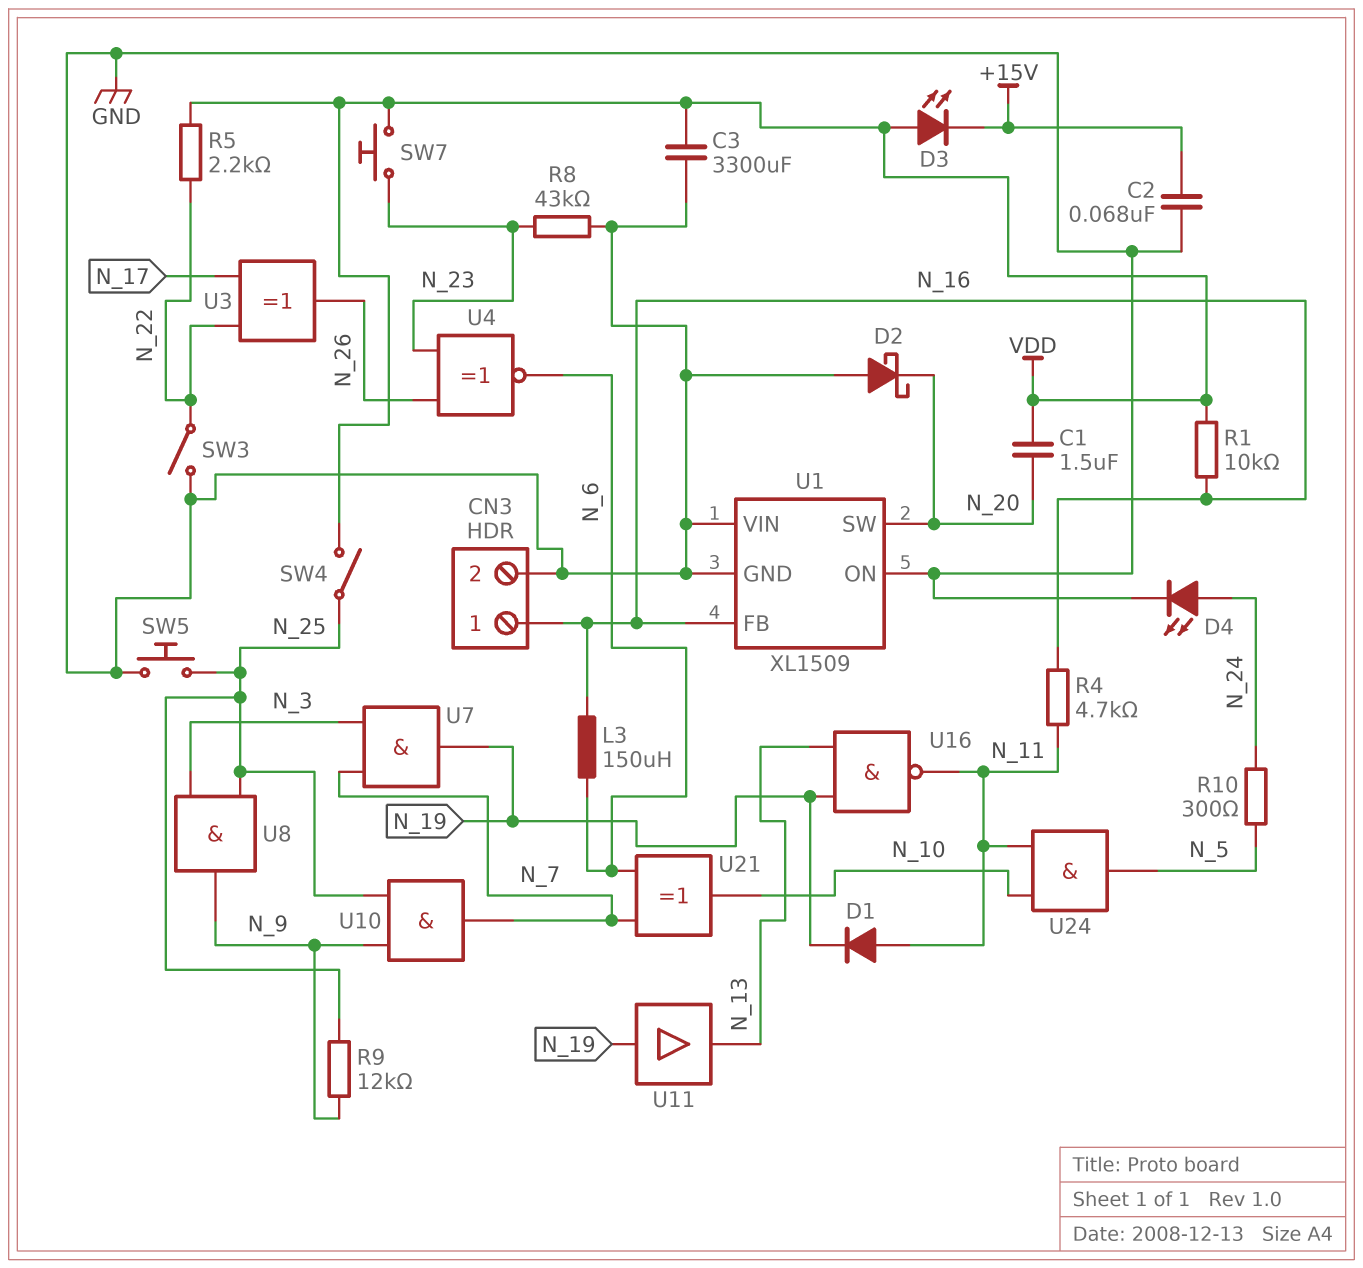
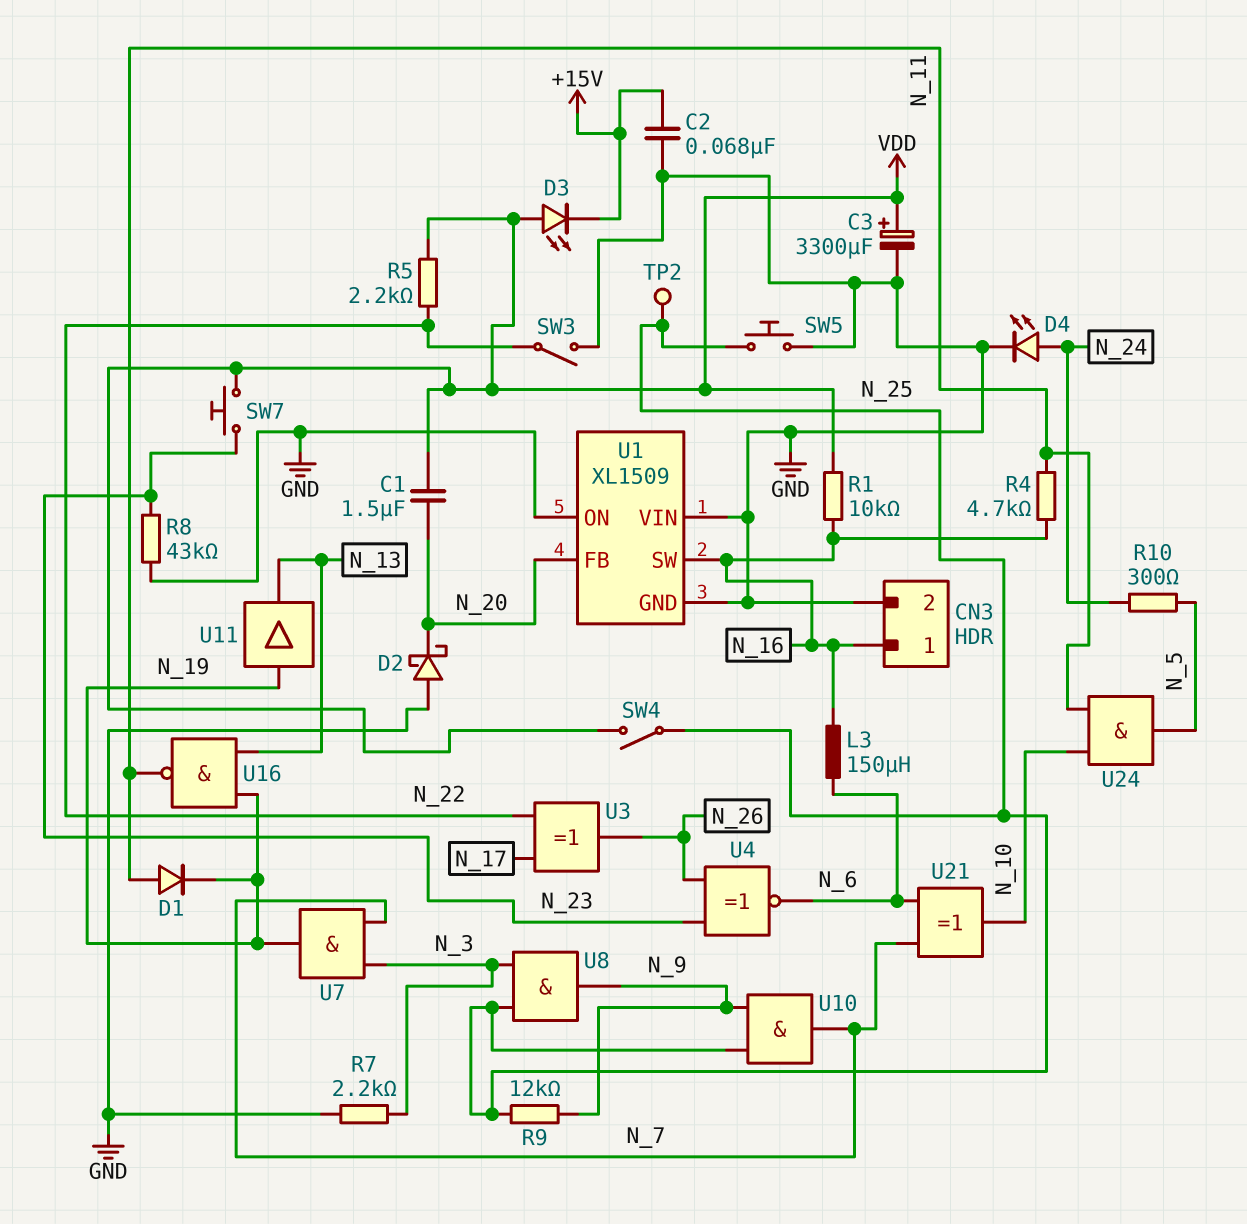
C3: 3300uF (GND, VDD) -> 3300uF (plus VDD, minus GND)
R7: none -> 2.2k (GND, N_3)
TP2: none -> test point (N_25)
U1 pin FB: N_16 -> N_20
U1 pin SW: N_20 -> N_16

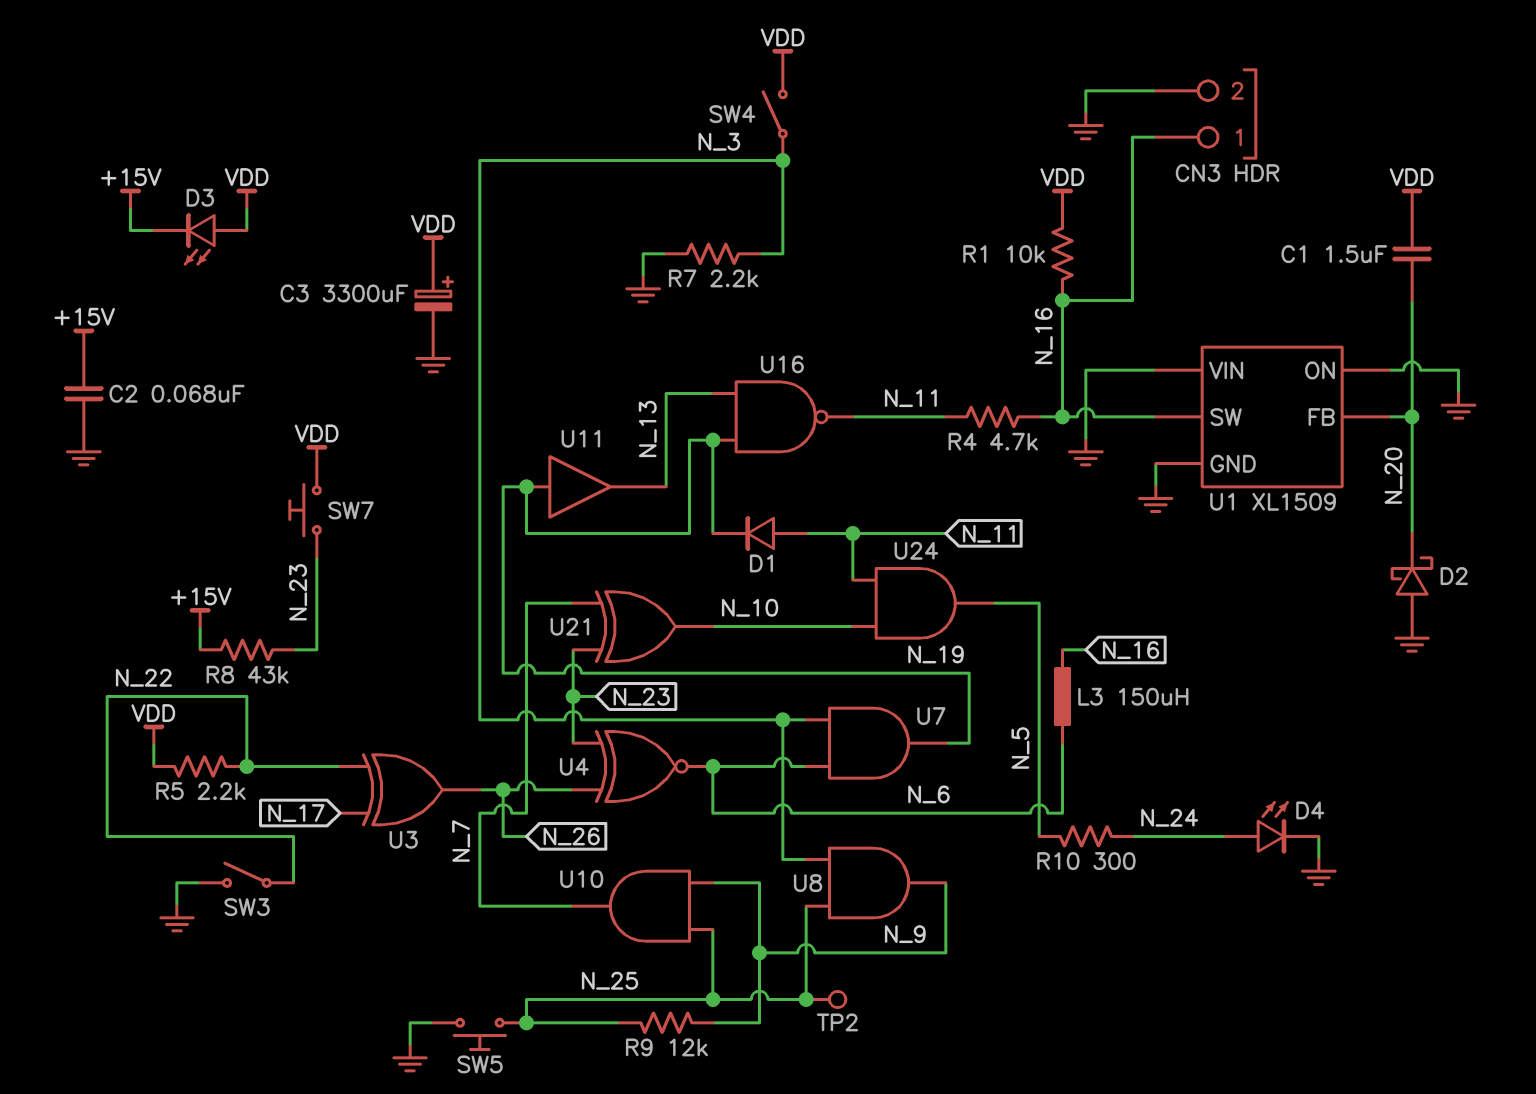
R8: 43k (GND, N_23) -> 43k (+15V, N_23)
SW4: switch (N_25, VDD) -> switch (N_3, VDD)
U7: AND (in N_3, in N_7, out N_19) -> AND (in N_3, in N_6, out N_19)
U21: XOR (in N_6, in N_7, out N_10) -> XOR (in N_7, in N_23, out N_10)

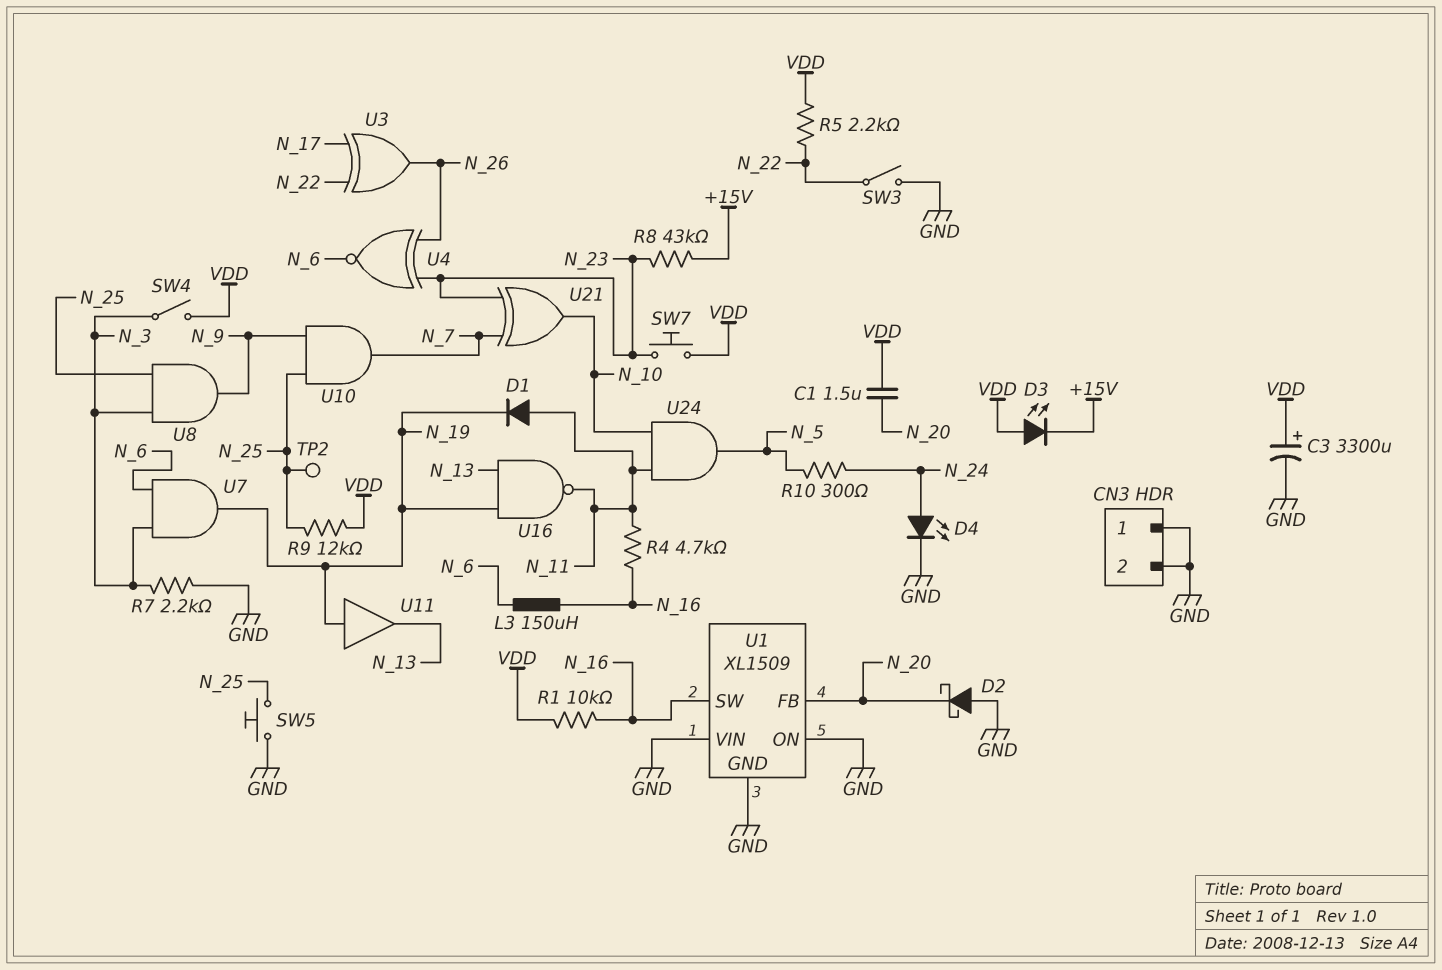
C2: 68nF (+15V, GND) -> none
CN3 pin 1: N_16 -> GND
R9: 12k (N_9, N_25) -> 12k (N_25, VDD)

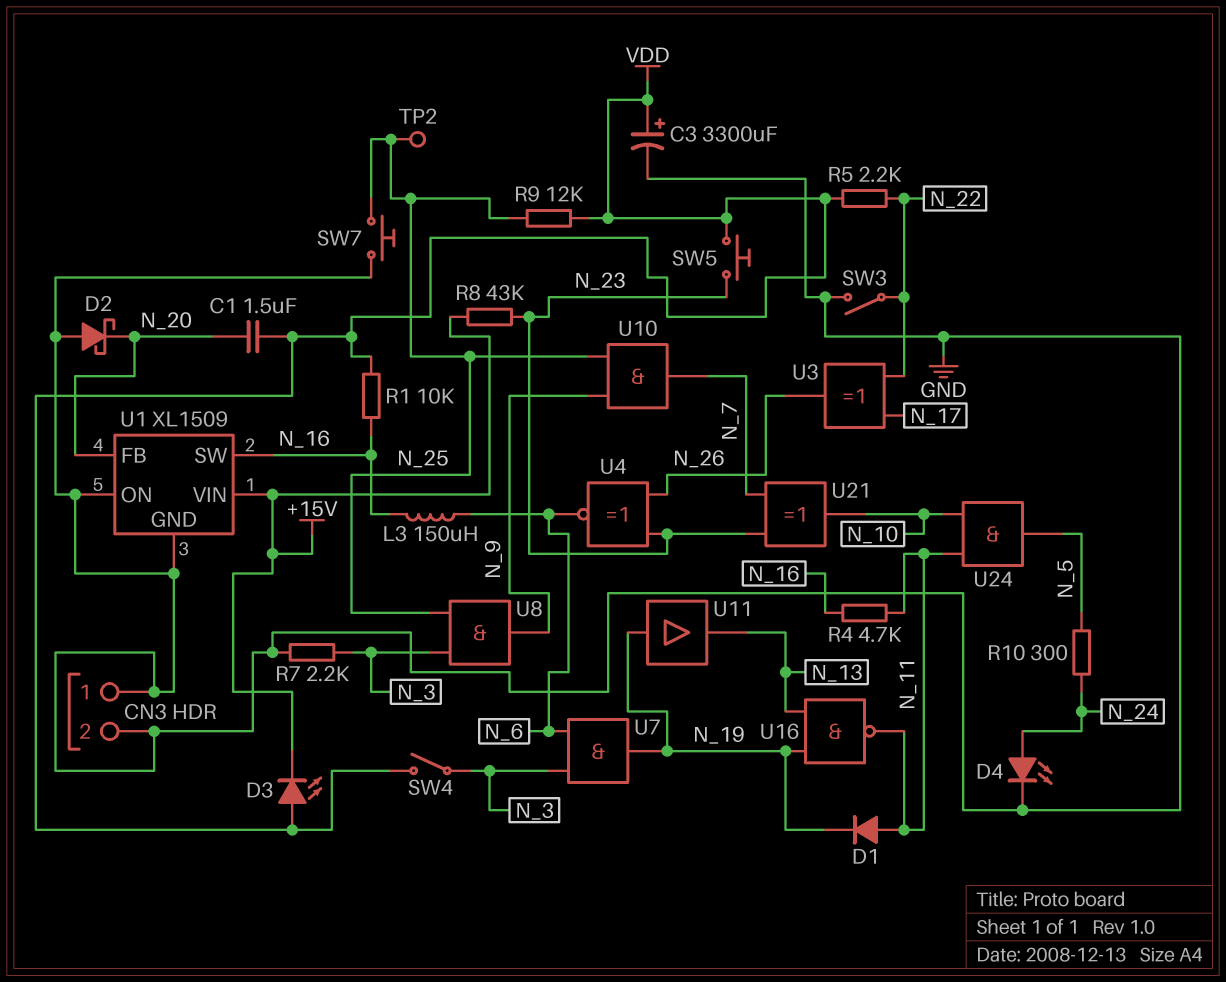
SW5: button (GND, N_25) -> button (N_23, VDD)
SW7: button (N_23, VDD) -> button (GND, N_25)
U1 pin VIN: GND -> +15V

